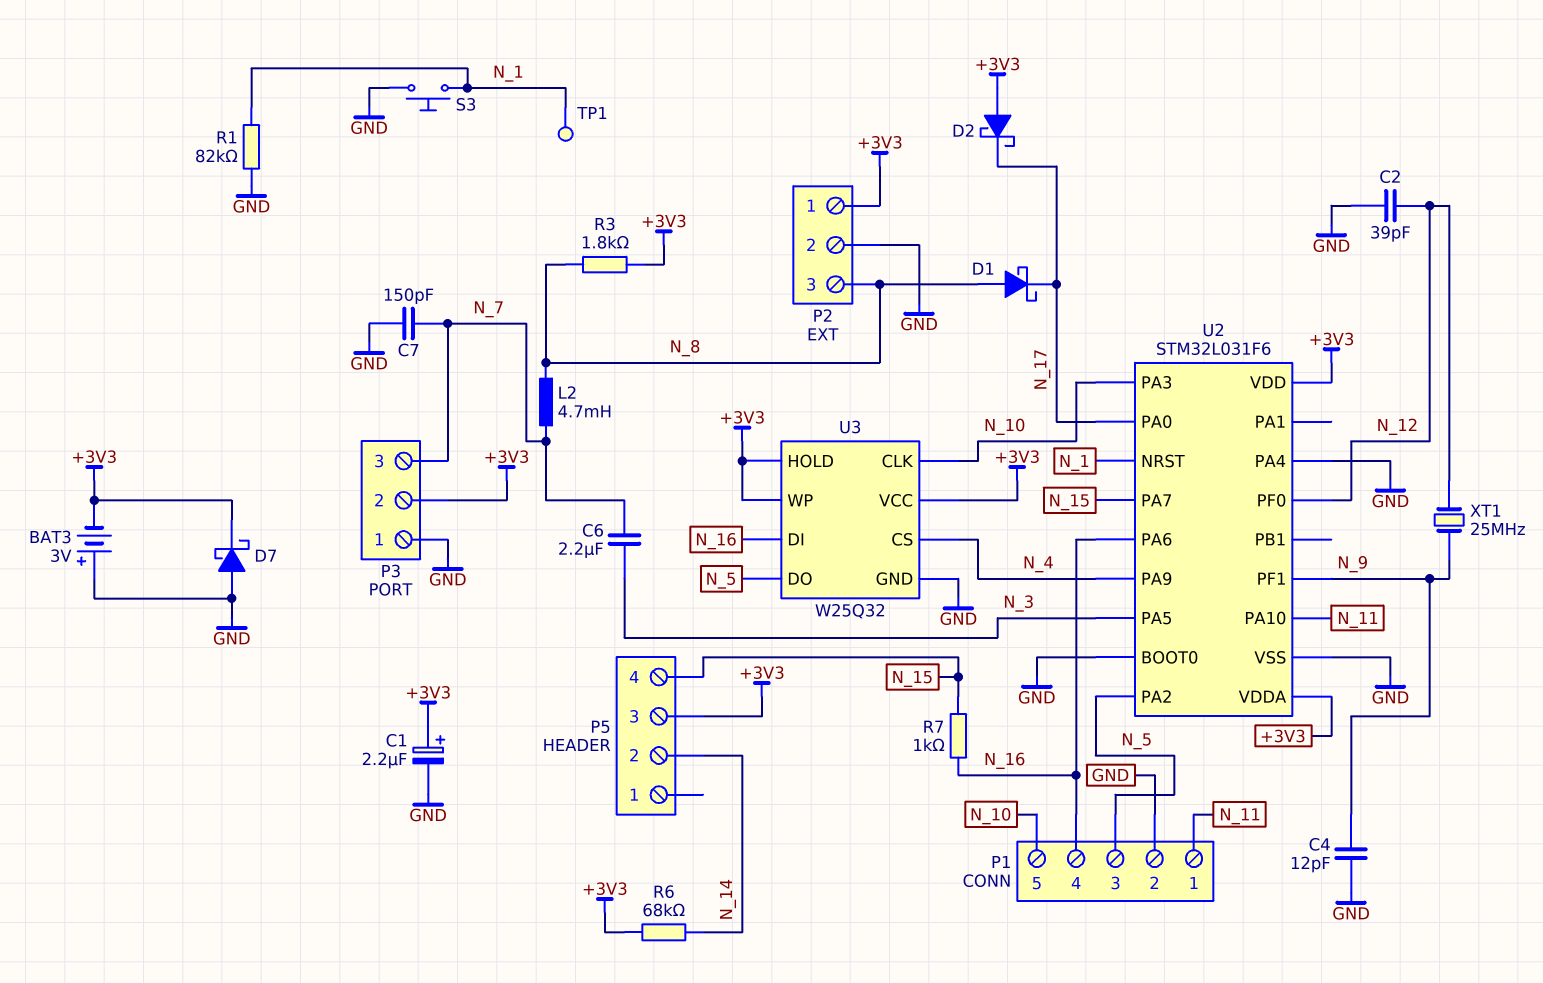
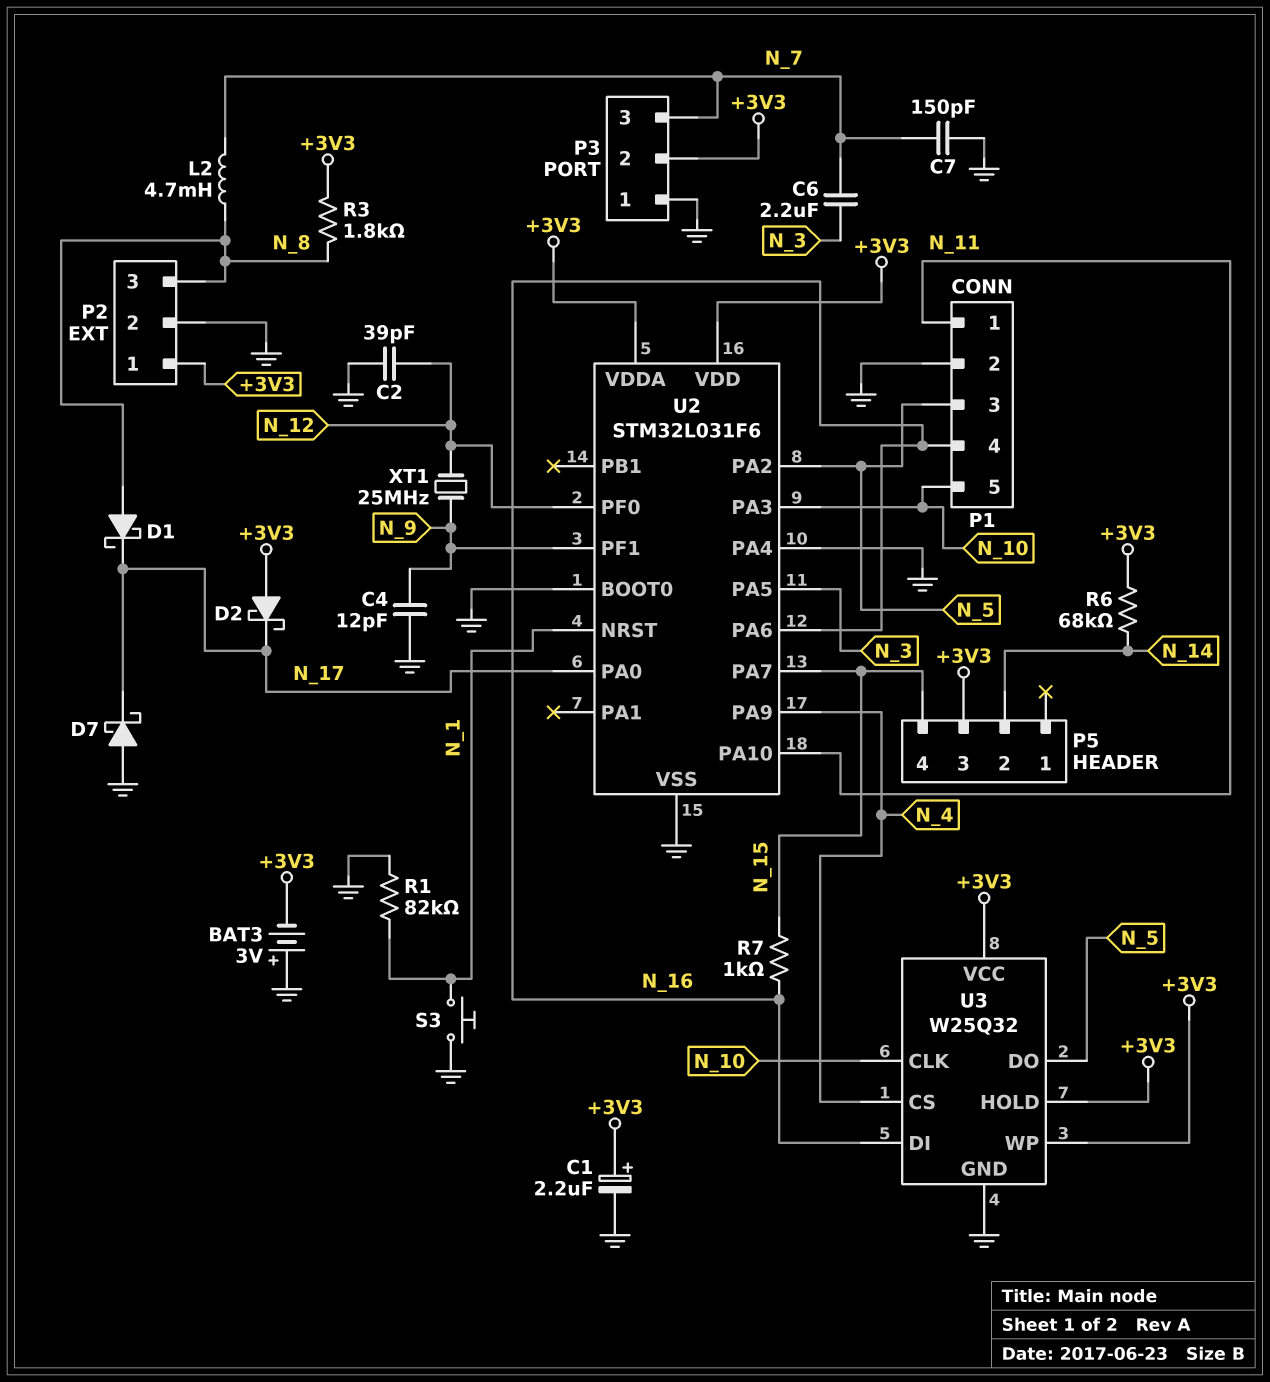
D7: schottky (A GND, K +3V3) -> schottky (A GND, K N_17)
TP1: test point (N_1) -> none

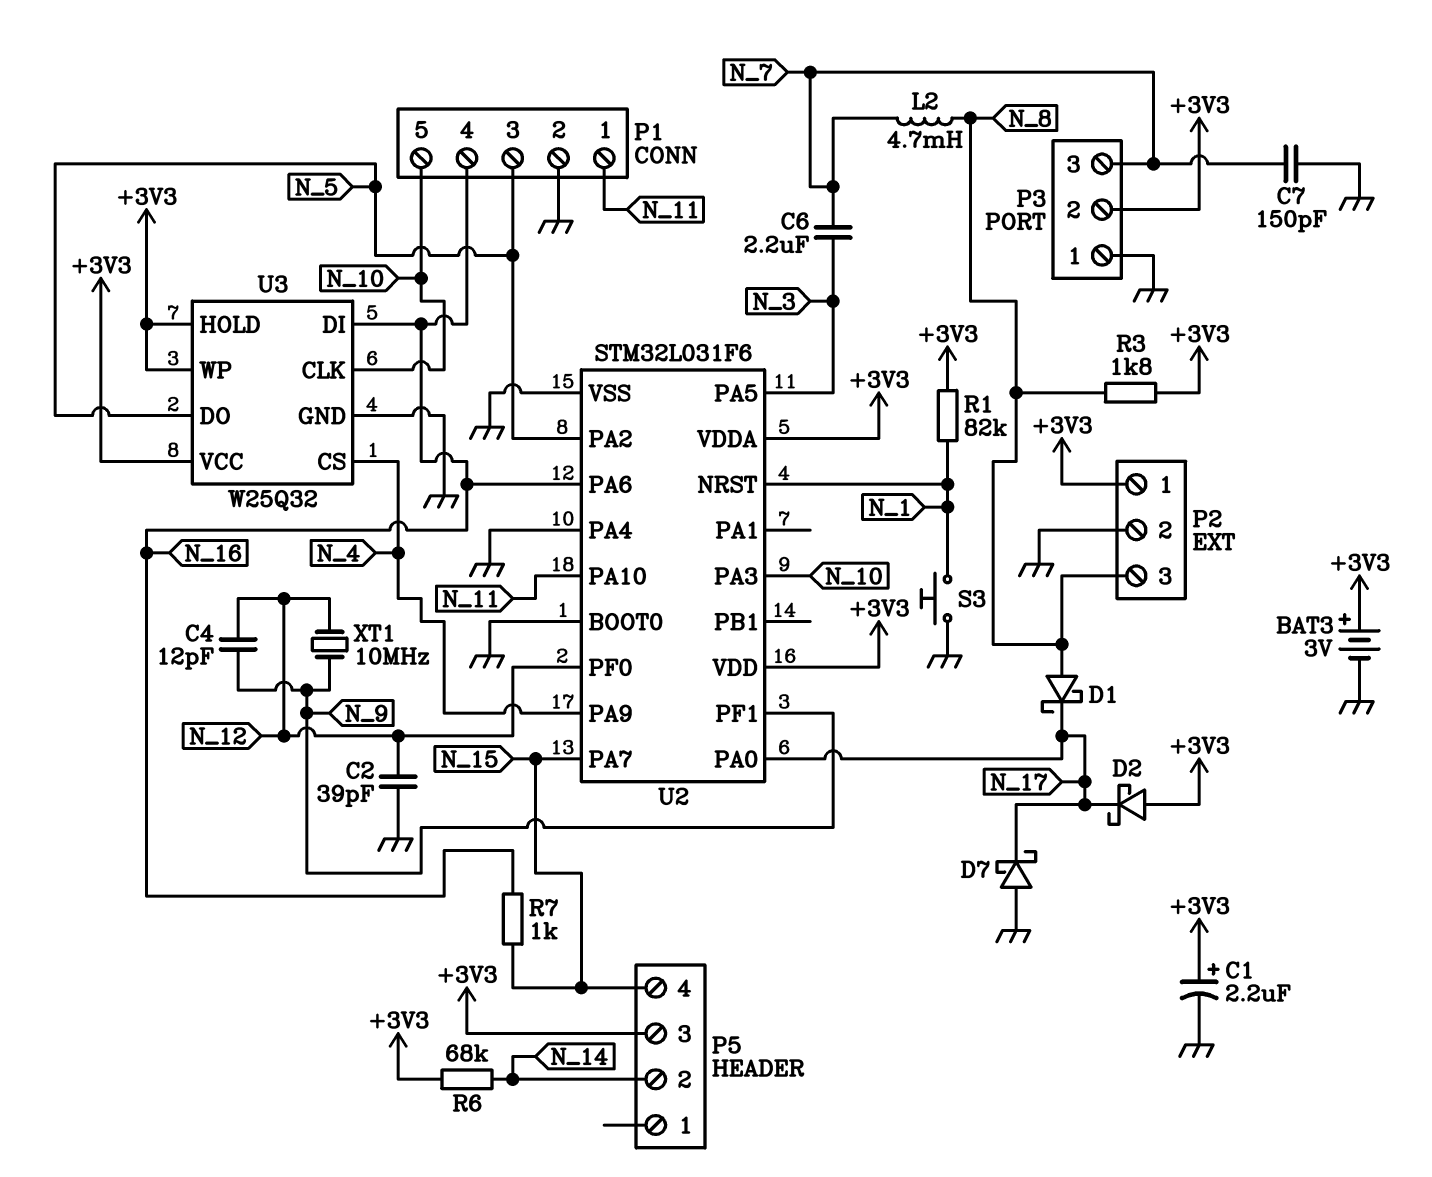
BAT3: 3V (plus GND, minus +3V3) -> 3V (plus +3V3, minus GND)
C4: 12pF (GND, N_9) -> 12pF (N_9, N_12)
R1: 82k (GND, N_1) -> 82k (+3V3, N_1)
XT1: 25MHz (N_9, N_12) -> 10MHz (N_9, N_12)

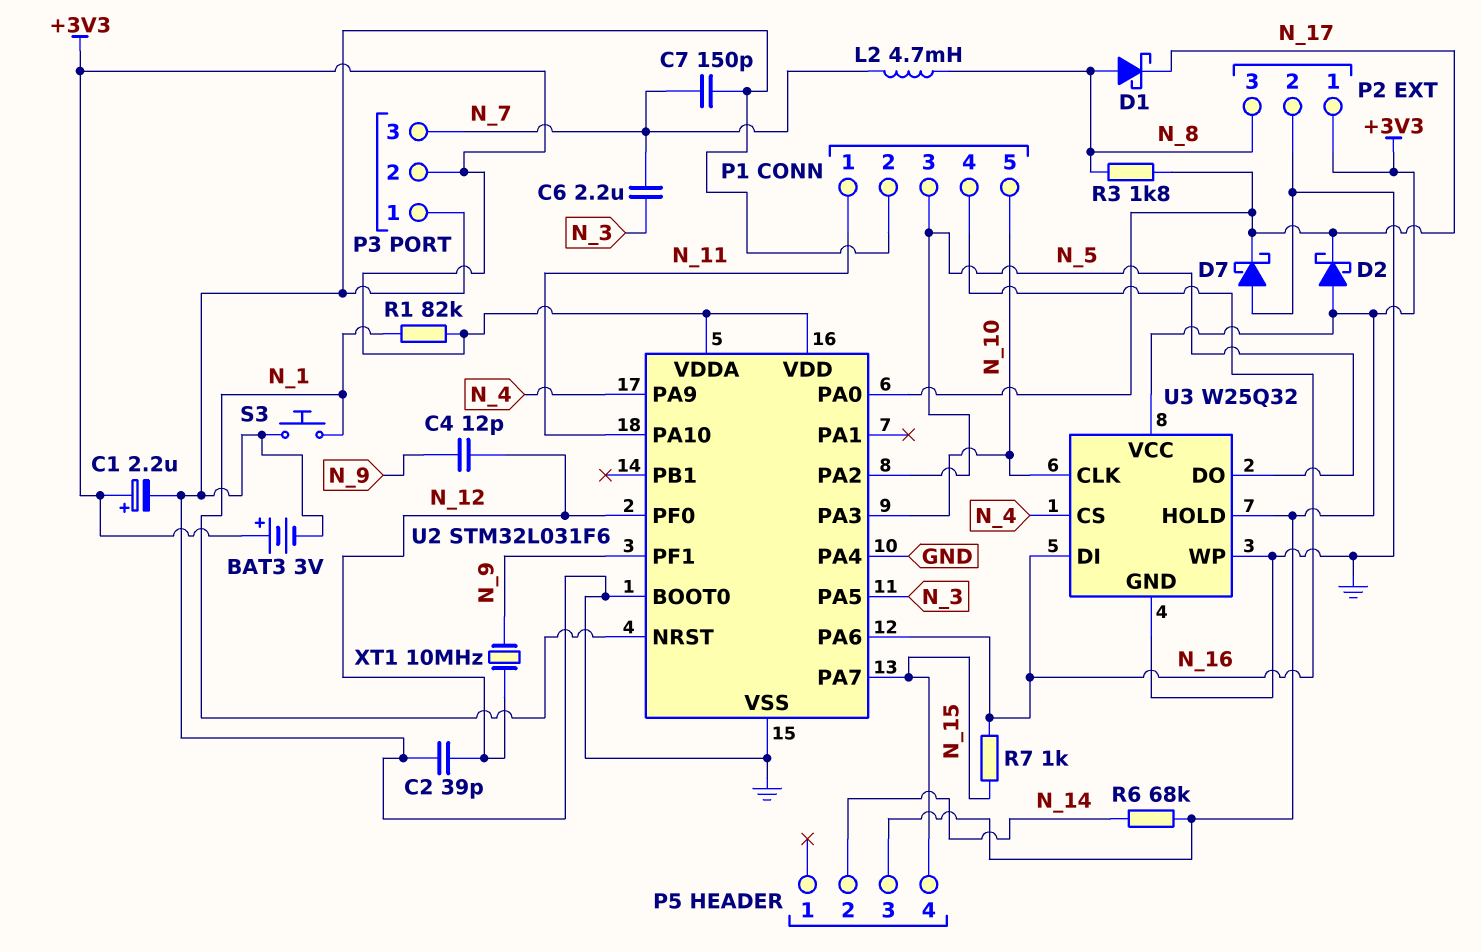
R3: 1.8k (+3V3, N_8) -> 1.8k (N_8, N_17)
U3 pin WP: +3V3 -> GND

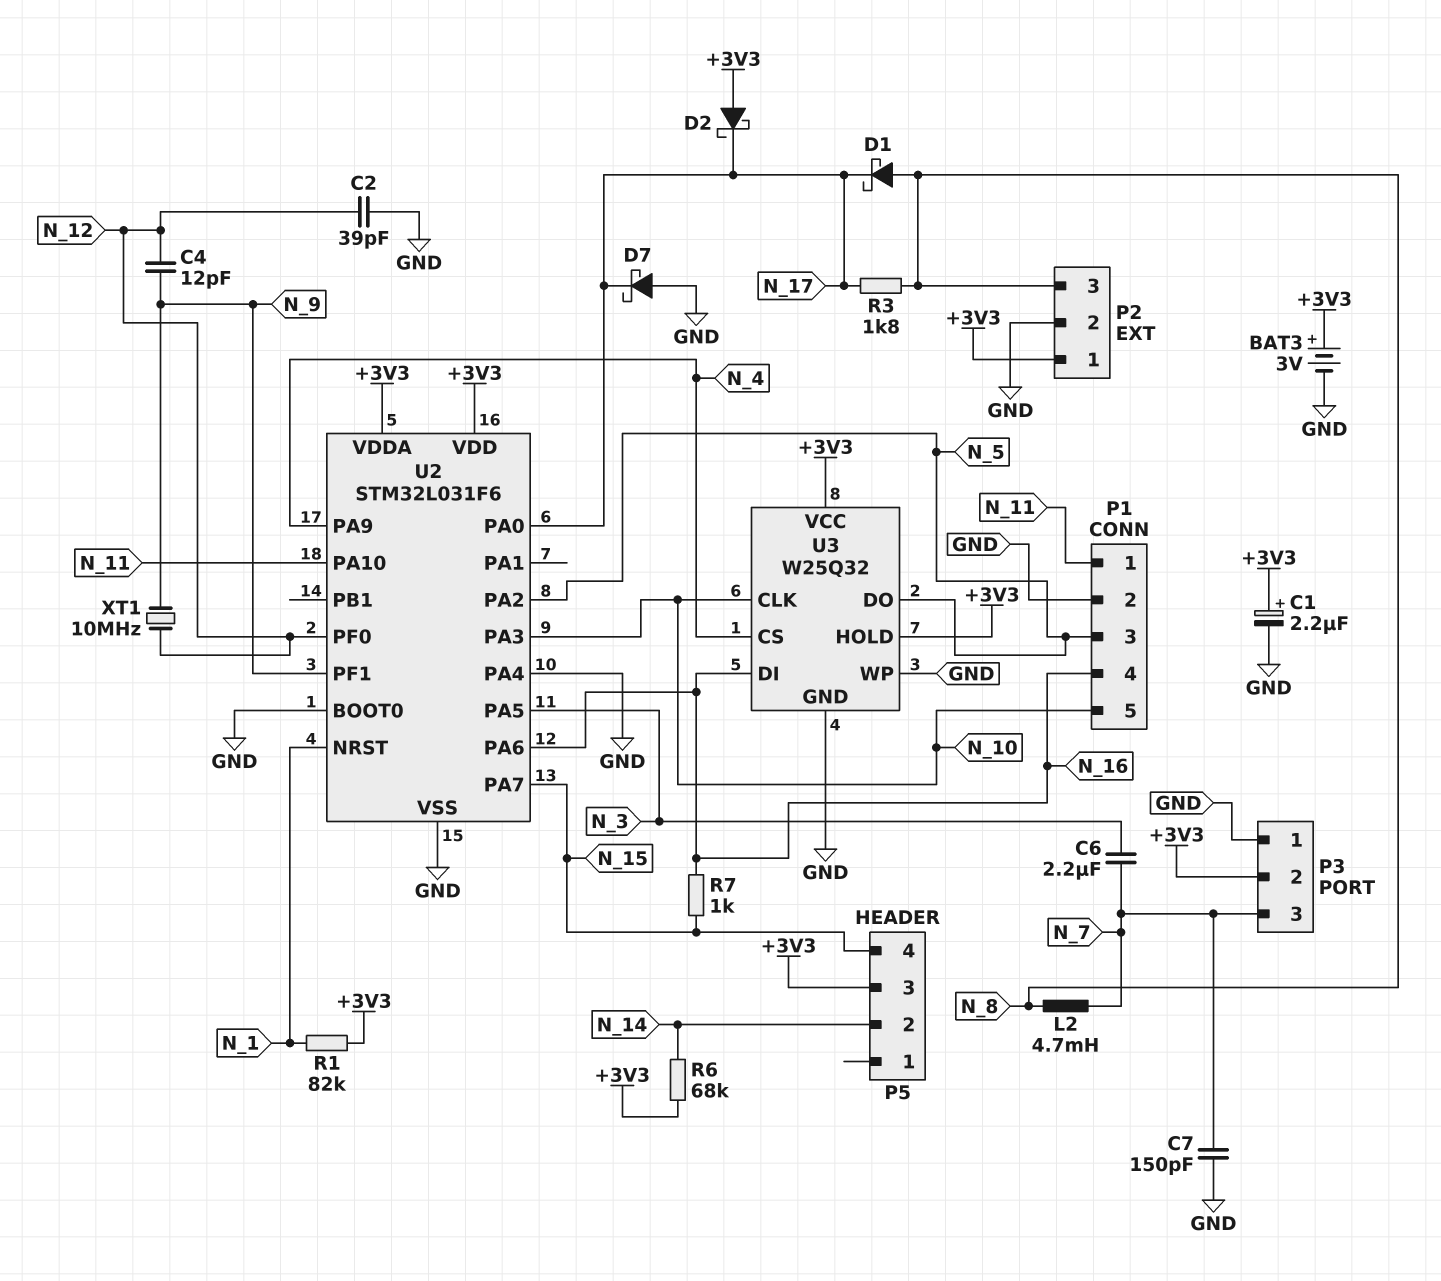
S3: button (GND, N_1) -> none

